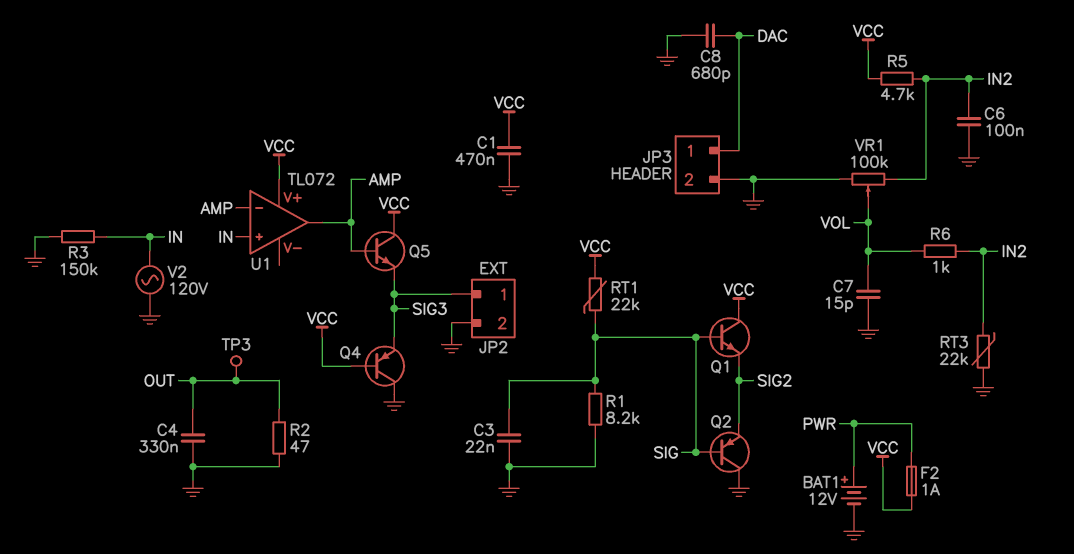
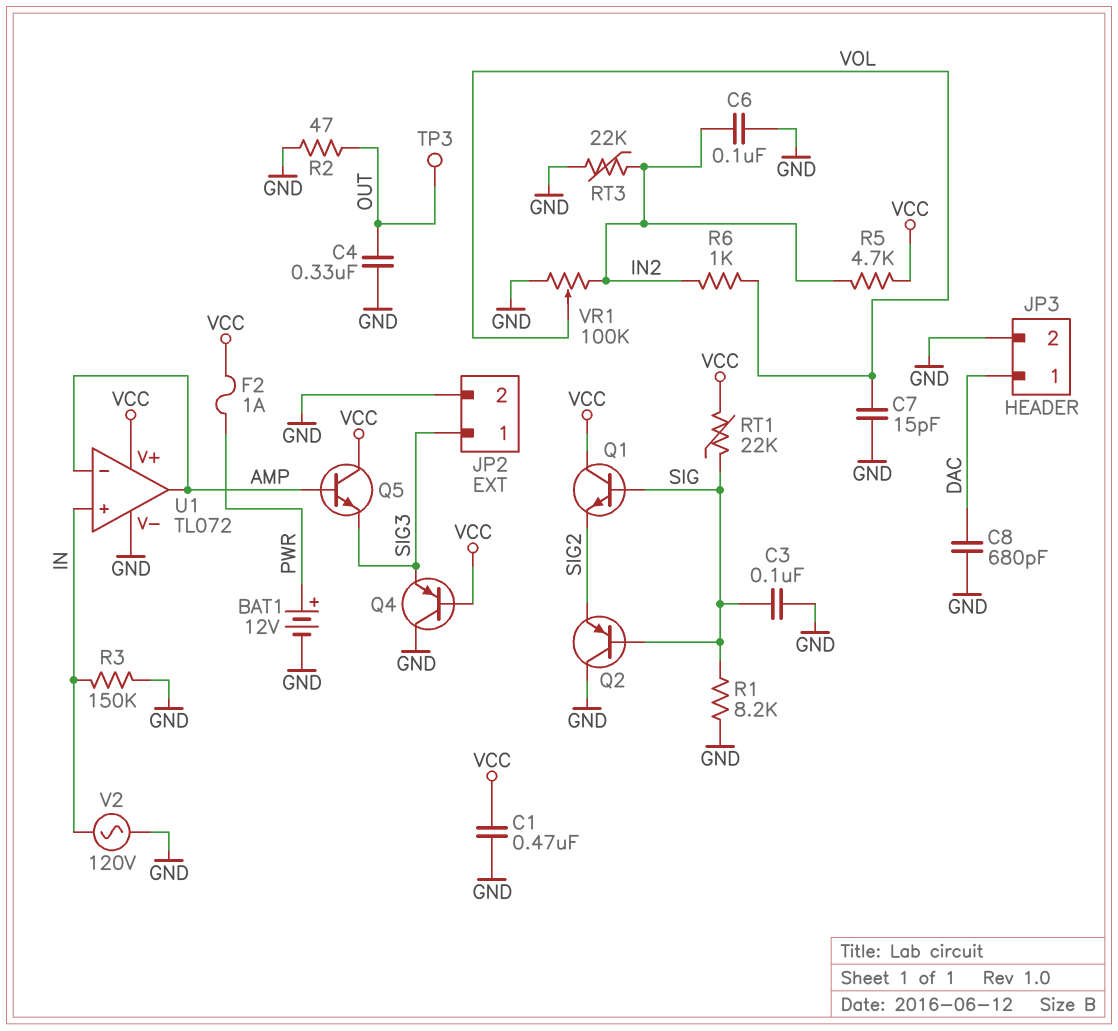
C3: 22nF (GND, SIG) -> 100nF (GND, SIG)
U1 pin V-: none -> GND

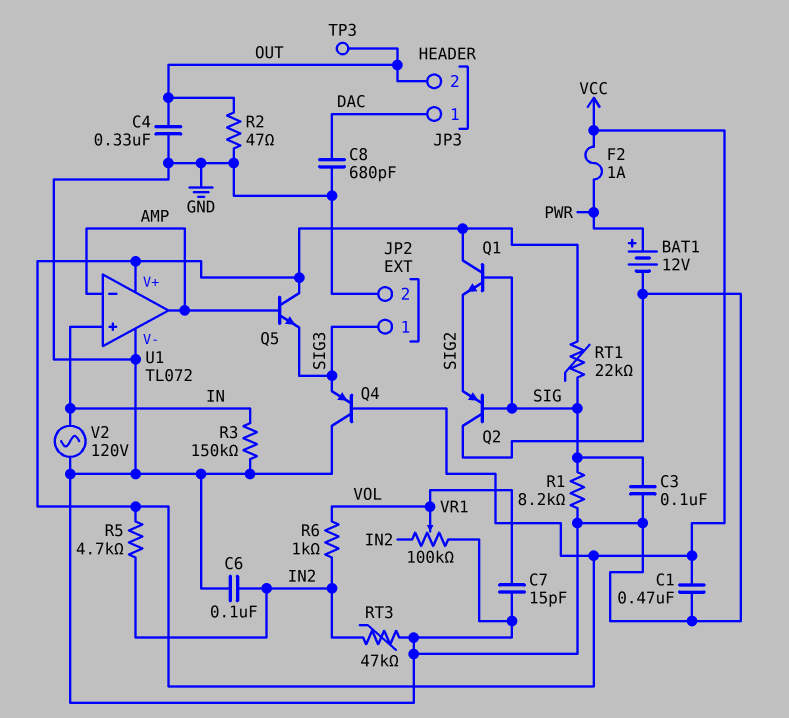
JP3 pin 2: GND -> OUT
RT3: 22k (GND, IN2) -> 47k (GND, IN2)

